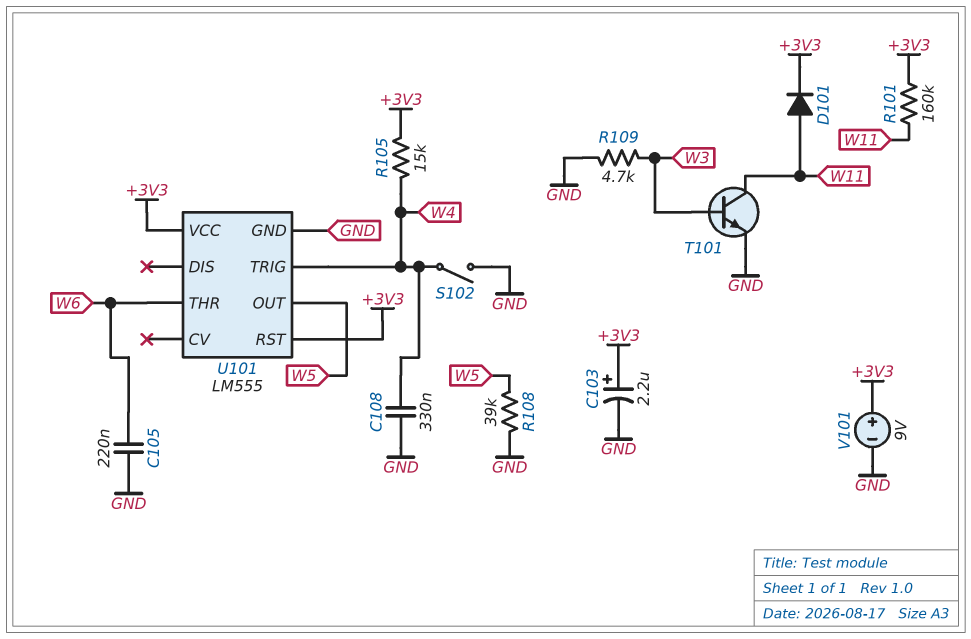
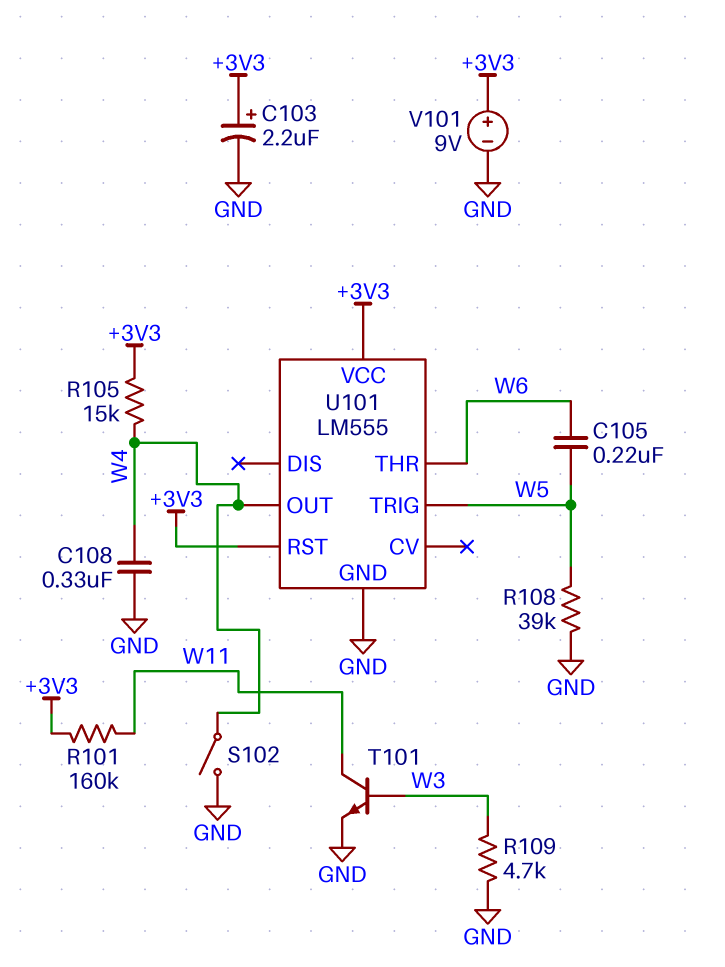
C105: 220nF (GND, W6) -> 220nF (W5, W6)
D101: diode (A W11, K +3V3) -> none
U101 pin OUT: W5 -> W4
U101 pin TRIG: W4 -> W5

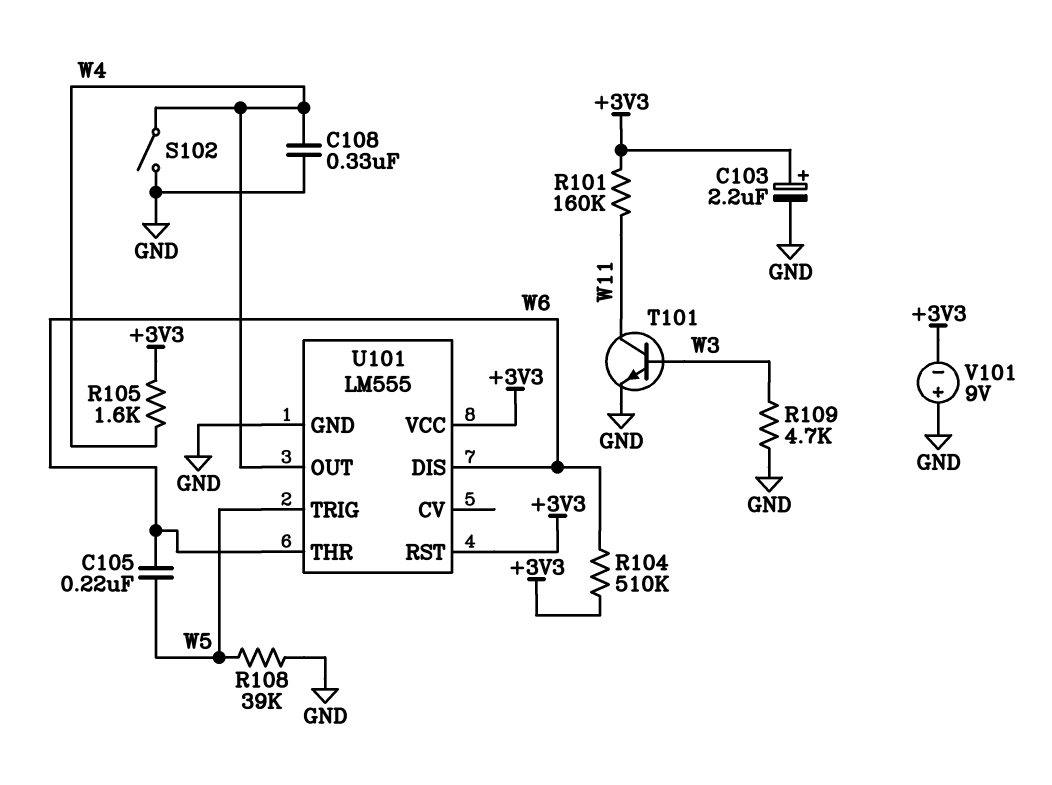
R104: none -> 510k (+3V3, W6)
R105: 15k (+3V3, W4) -> 1.6k (+3V3, W4)
U101 pin DIS: none -> W6
V101: 9V (plus +3V3, minus GND) -> 9V (plus GND, minus +3V3)

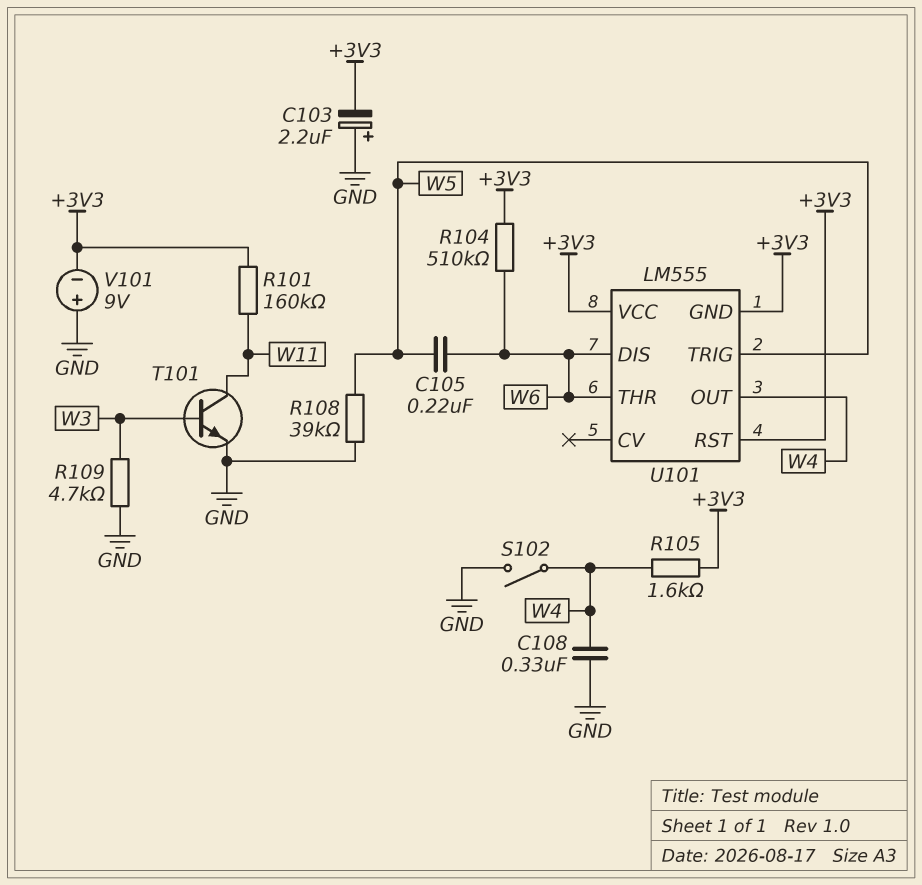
C103: 2.2uF (plus +3V3, minus GND) -> 2.2uF (plus GND, minus +3V3)
U101 pin GND: GND -> +3V3

